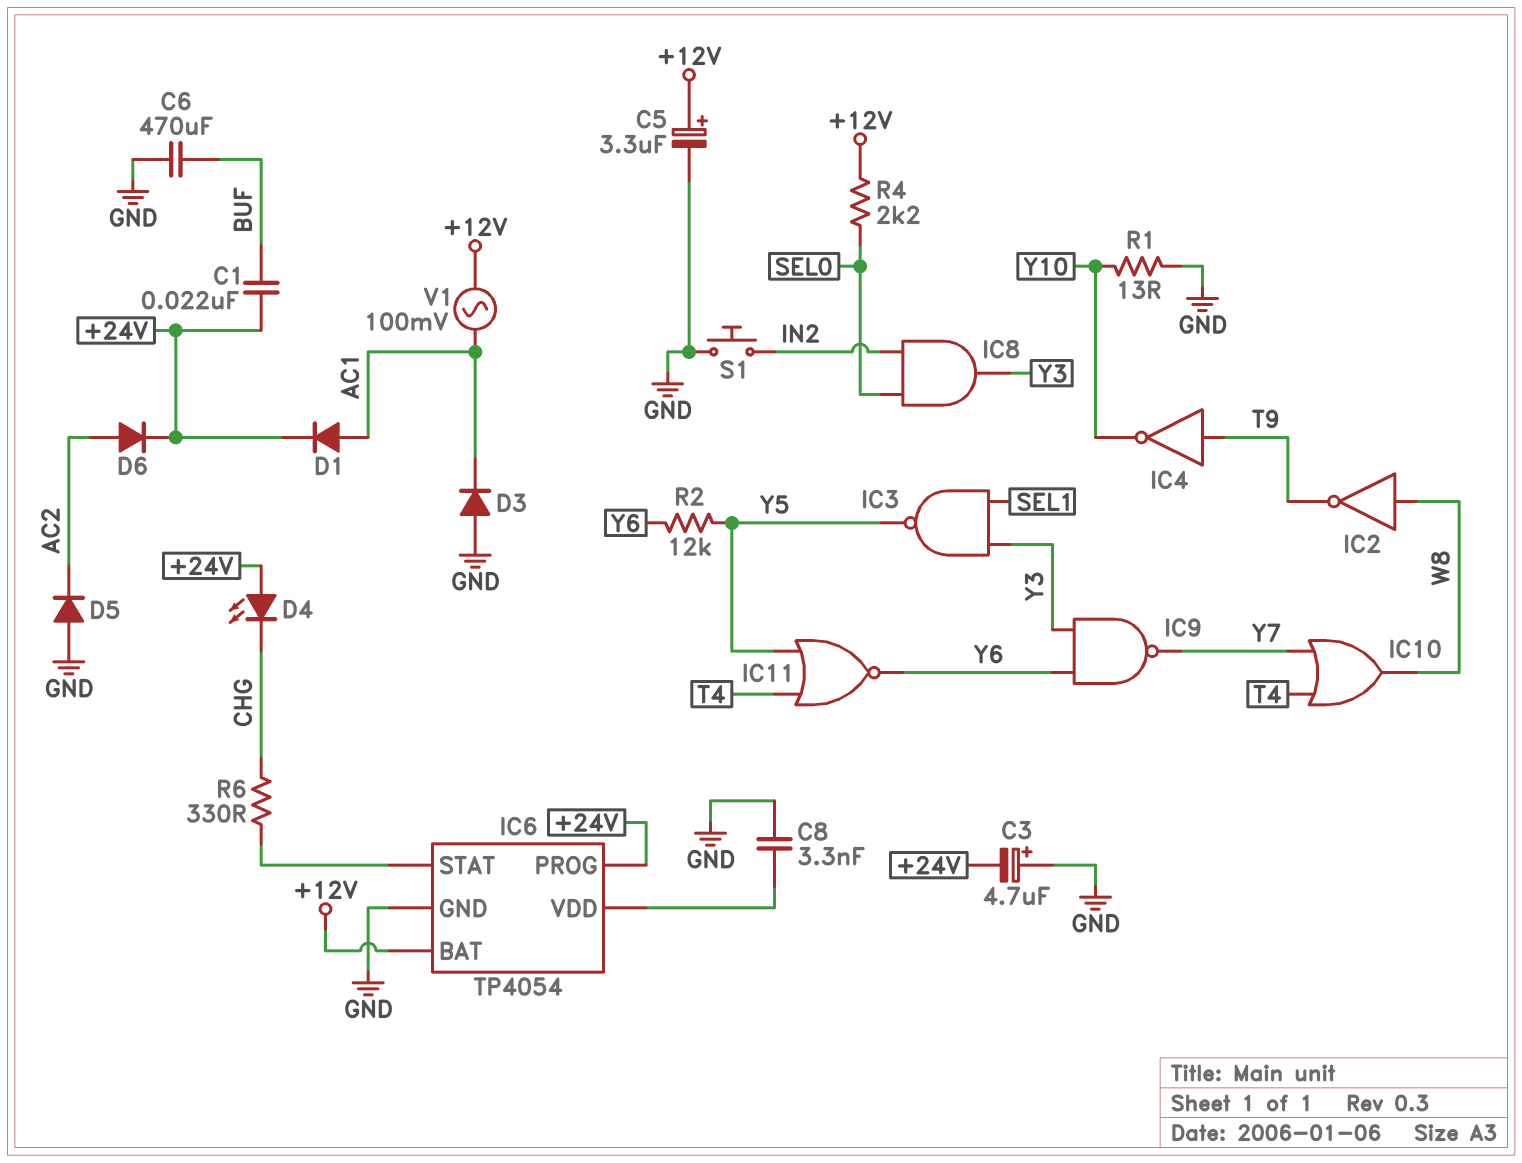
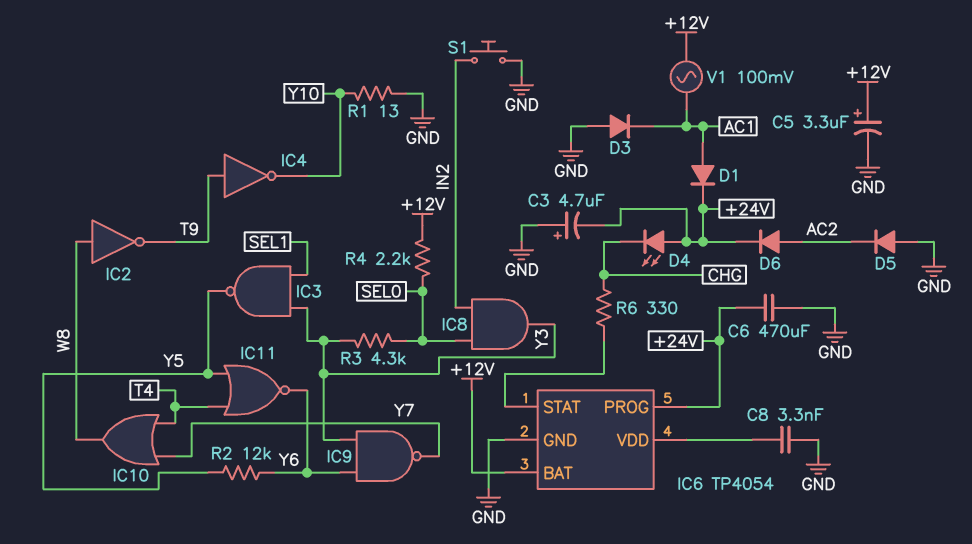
C1: 22nF (+24V, BUF) -> none
C6: 470uF (BUF, GND) -> 470uF (+24V, GND)
R3: none -> 4.3k (SEL0, Y3)

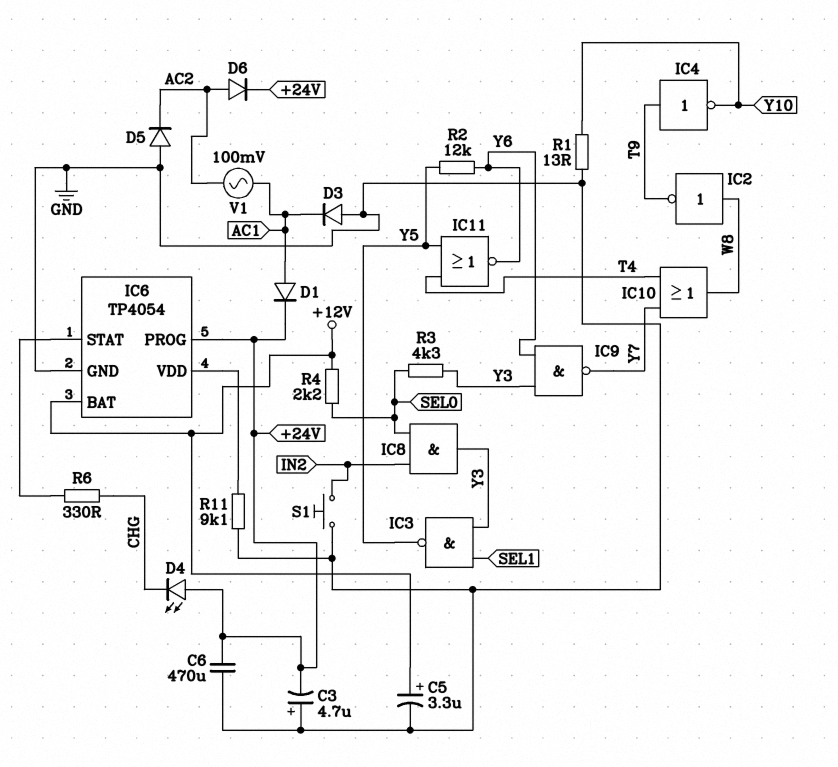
C8: 3.3nF (GND, IC6/VDD) -> none
R11: none -> 9.1k (GND, IC6/VDD)
V1: AC 100mV (+12V, AC1) -> AC 100mV (AC1, AC2)

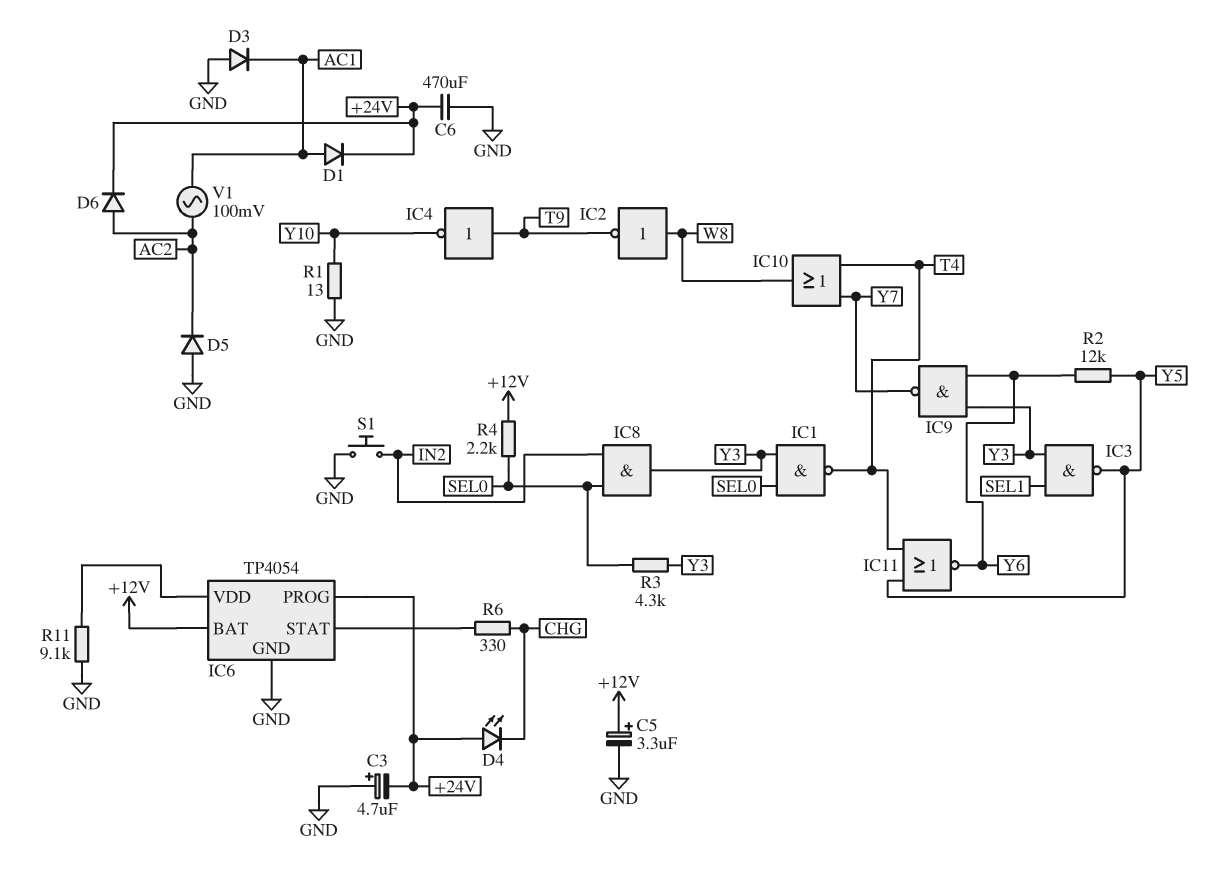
IC1: none -> NAND (in SEL0, in Y3, out T4)

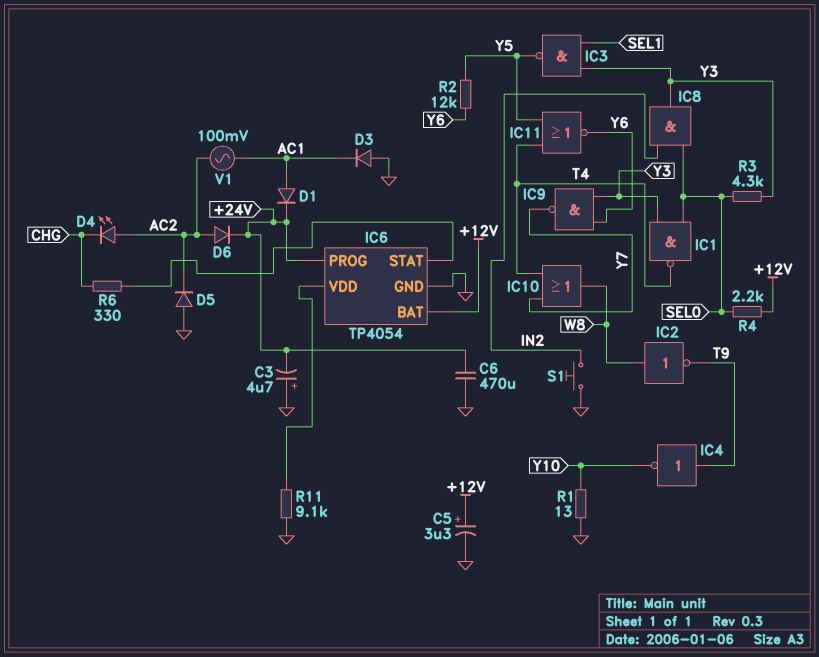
D4: LED (A +24V, K CHG) -> LED (A AC2, K CHG)

